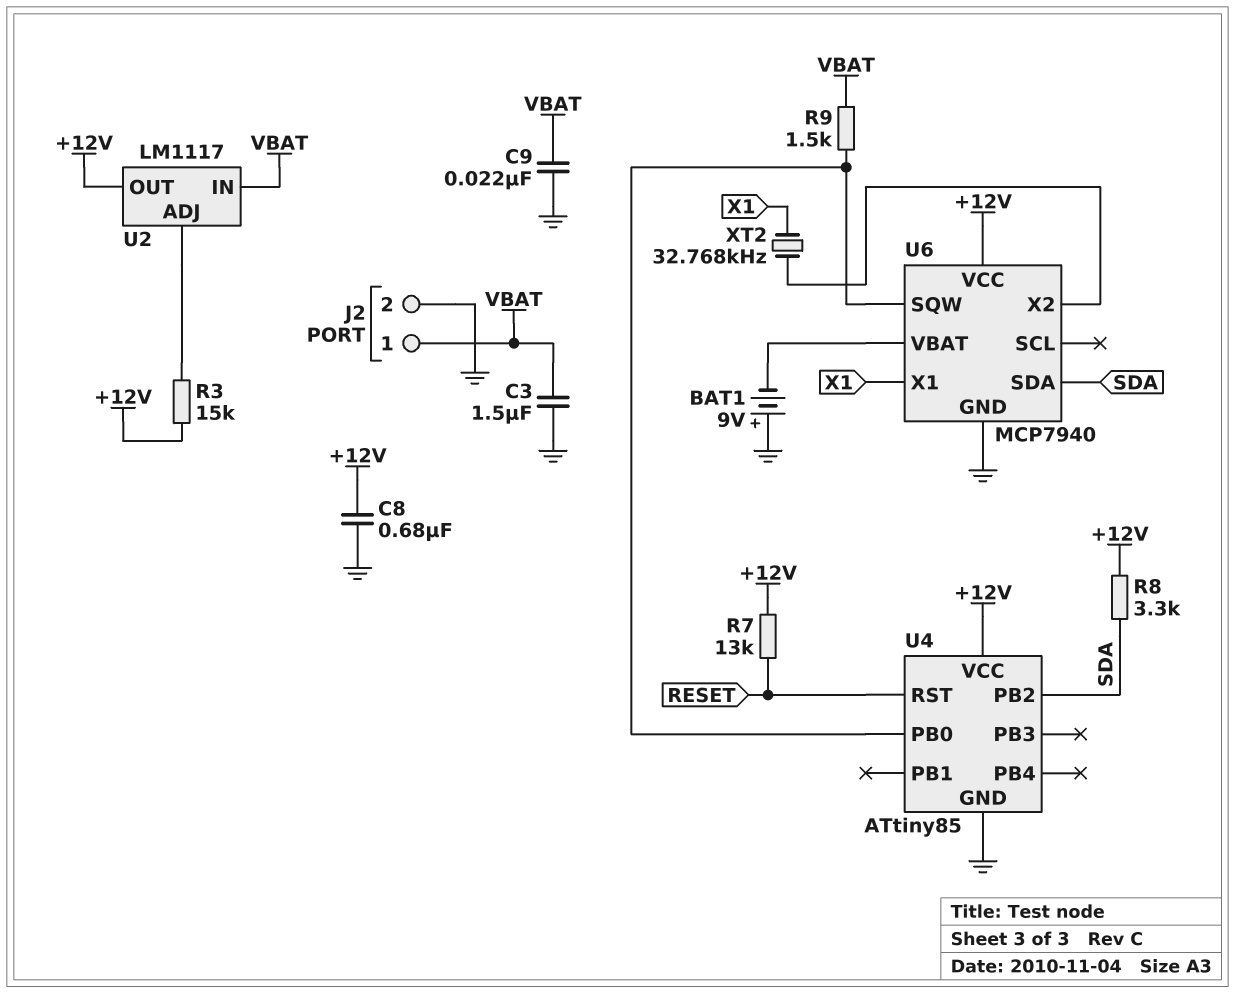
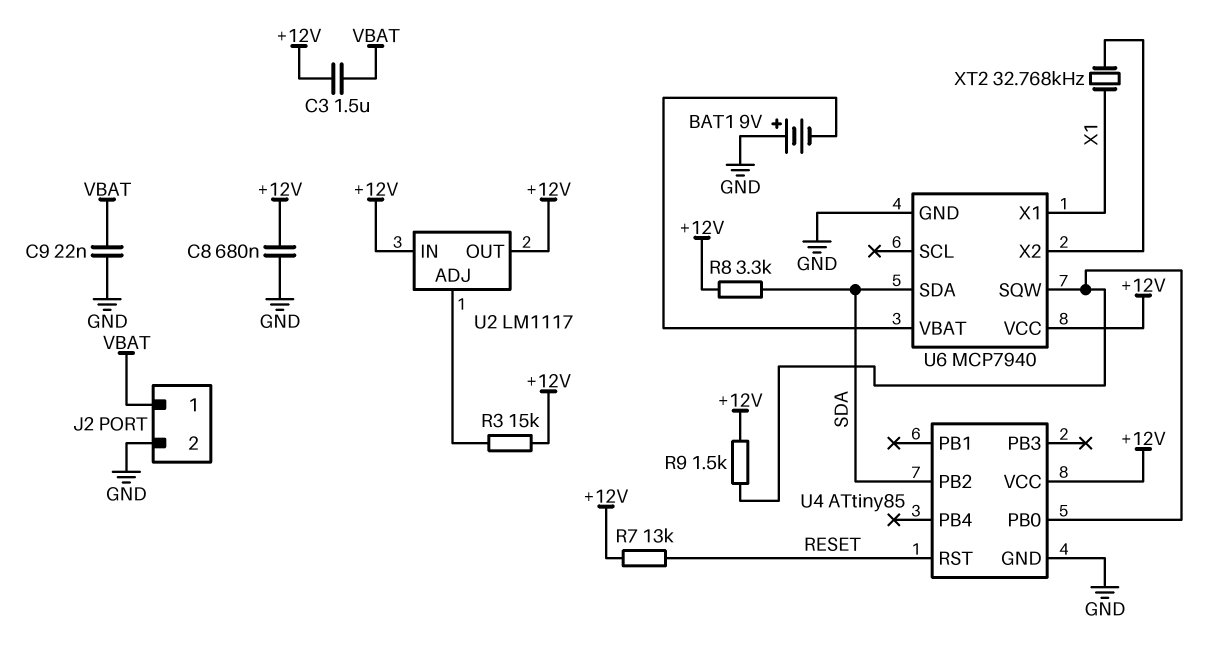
C3: 1.5uF (GND, VBAT) -> 1.5uF (+12V, VBAT)
R9: 1.5k (U4/PB0, VBAT) -> 1.5k (+12V, U4/PB0)
U2 pin IN: VBAT -> +12V

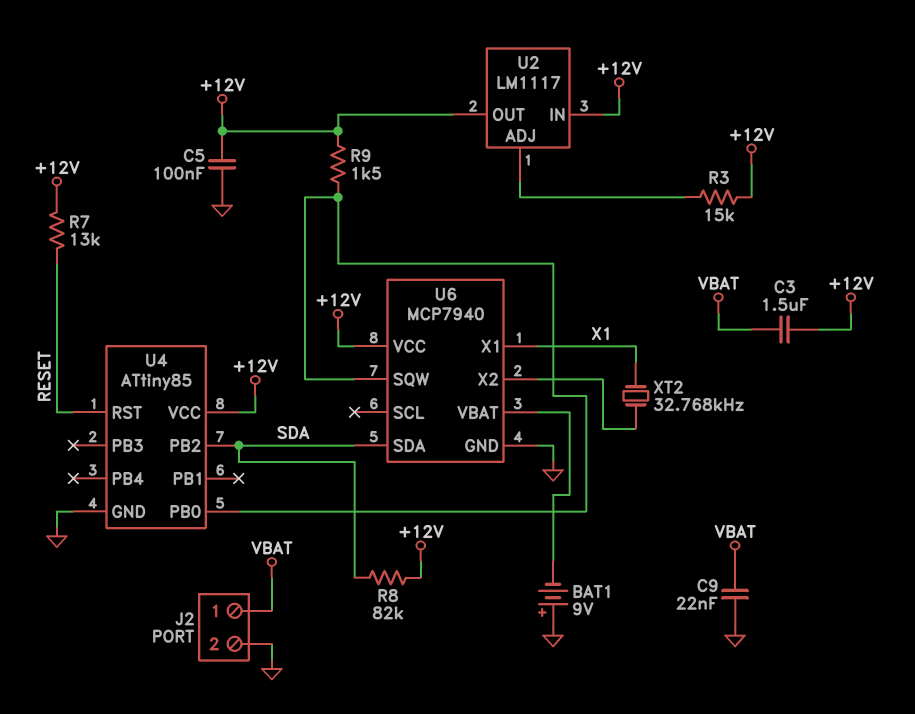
C5: none -> 100nF (+12V, GND)
C8: 680nF (+12V, GND) -> none
R8: 3.3k (+12V, SDA) -> 82k (+12V, SDA)

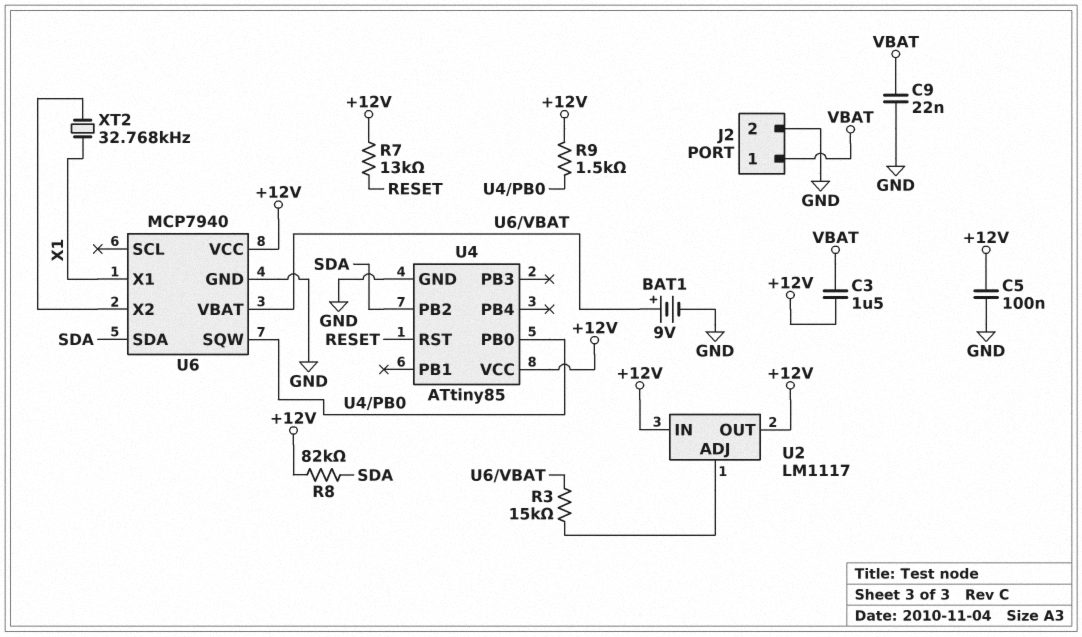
BAT1: 9V (plus GND, minus U6/VBAT) -> 9V (plus U6/VBAT, minus GND)
R3: 15k (+12V, U2/ADJ) -> 15k (U2/ADJ, U6/VBAT)

